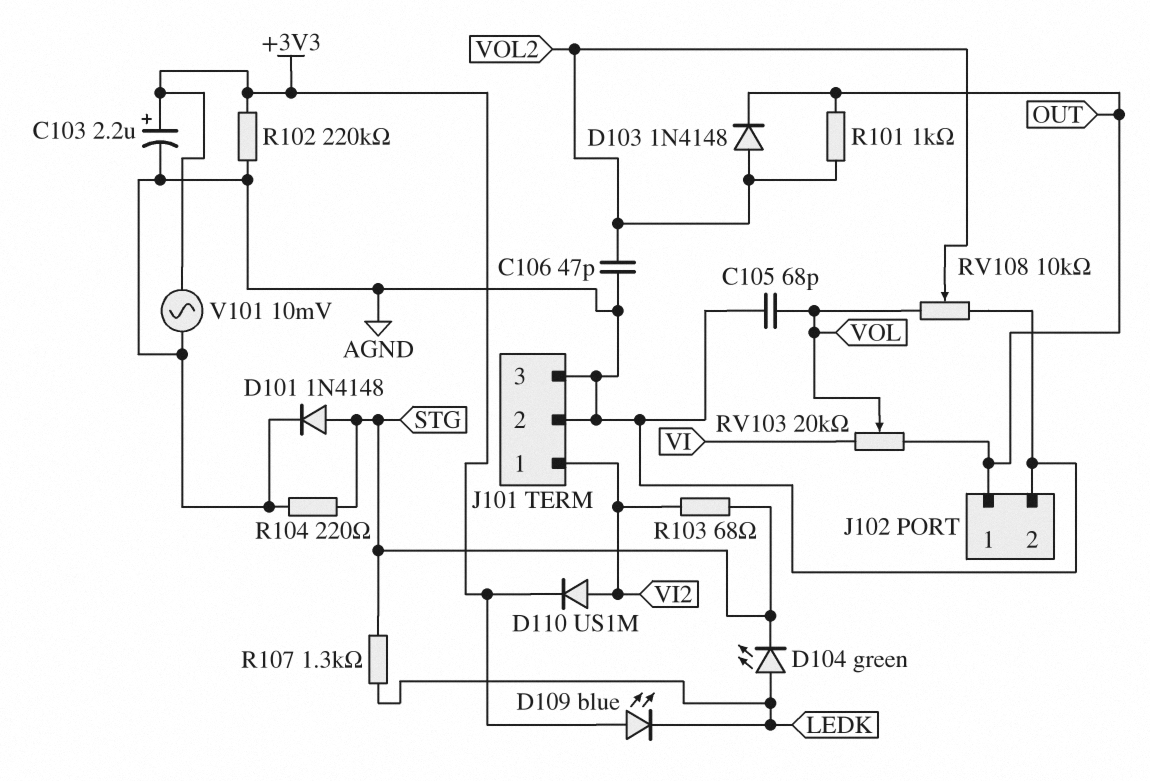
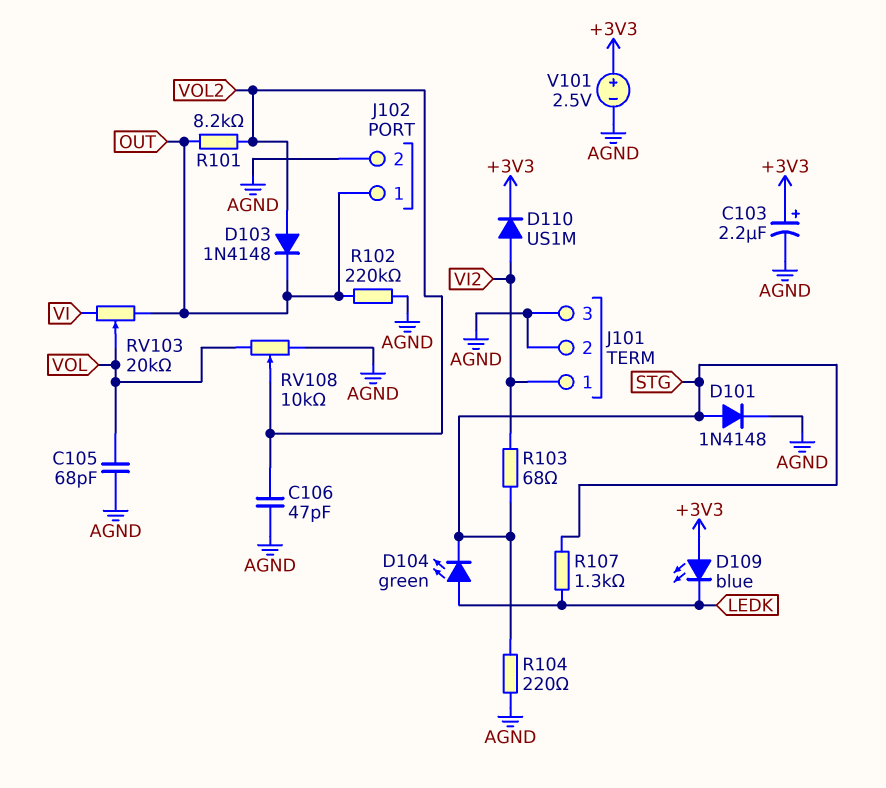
R101: 1k (OUT, VOL2) -> 8.2k (OUT, VOL2)
R102: 220k (+3V3, AGND) -> 220k (AGND, OUT)
V101: AC 10mV (+3V3, AGND) -> 2.5V (plus +3V3, minus AGND)

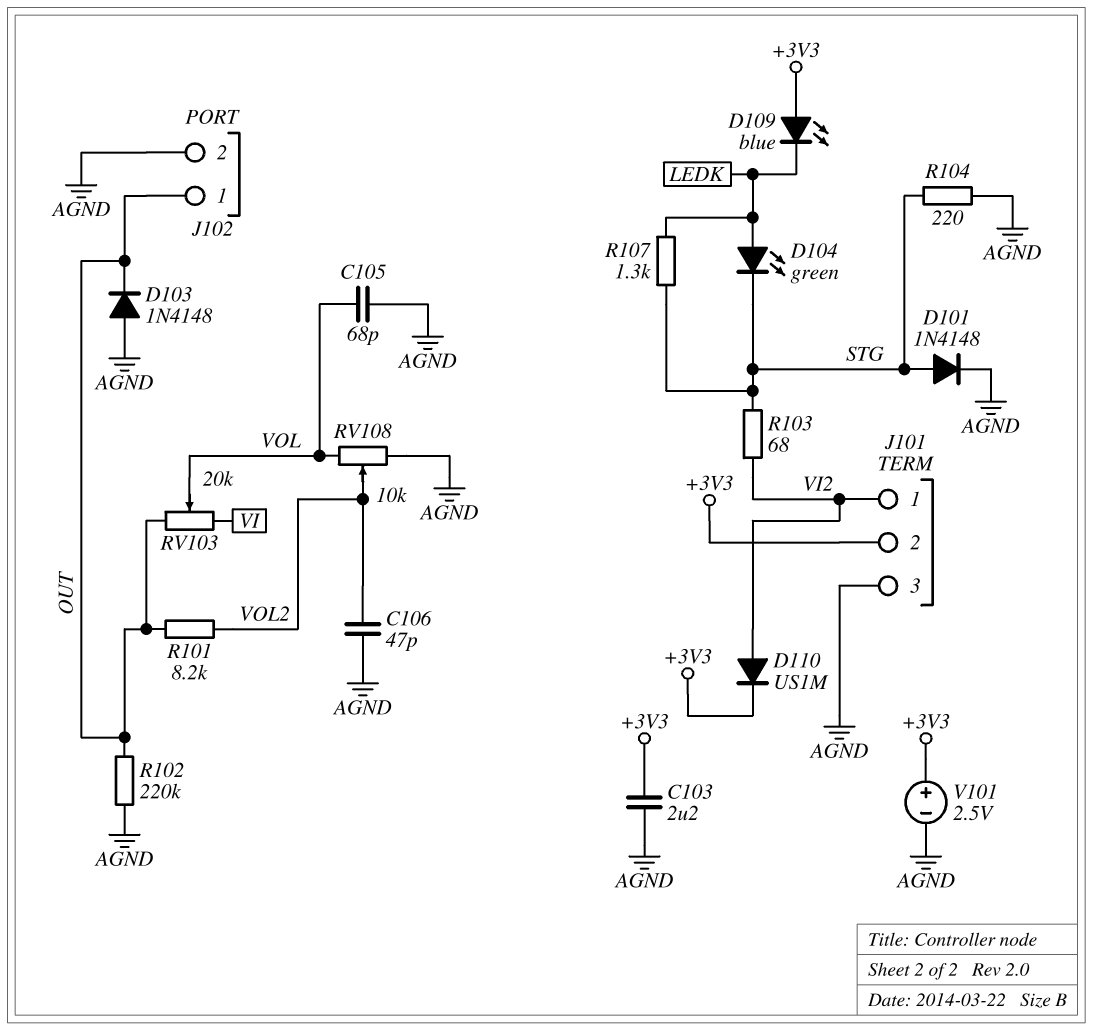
C103: 2.2uF (plus +3V3, minus AGND) -> 2.2uF (+3V3, AGND)
D103: diode 1N4148 (A VOL2, K OUT) -> diode 1N4148 (A AGND, K OUT)
J101 pin 2: AGND -> +3V3

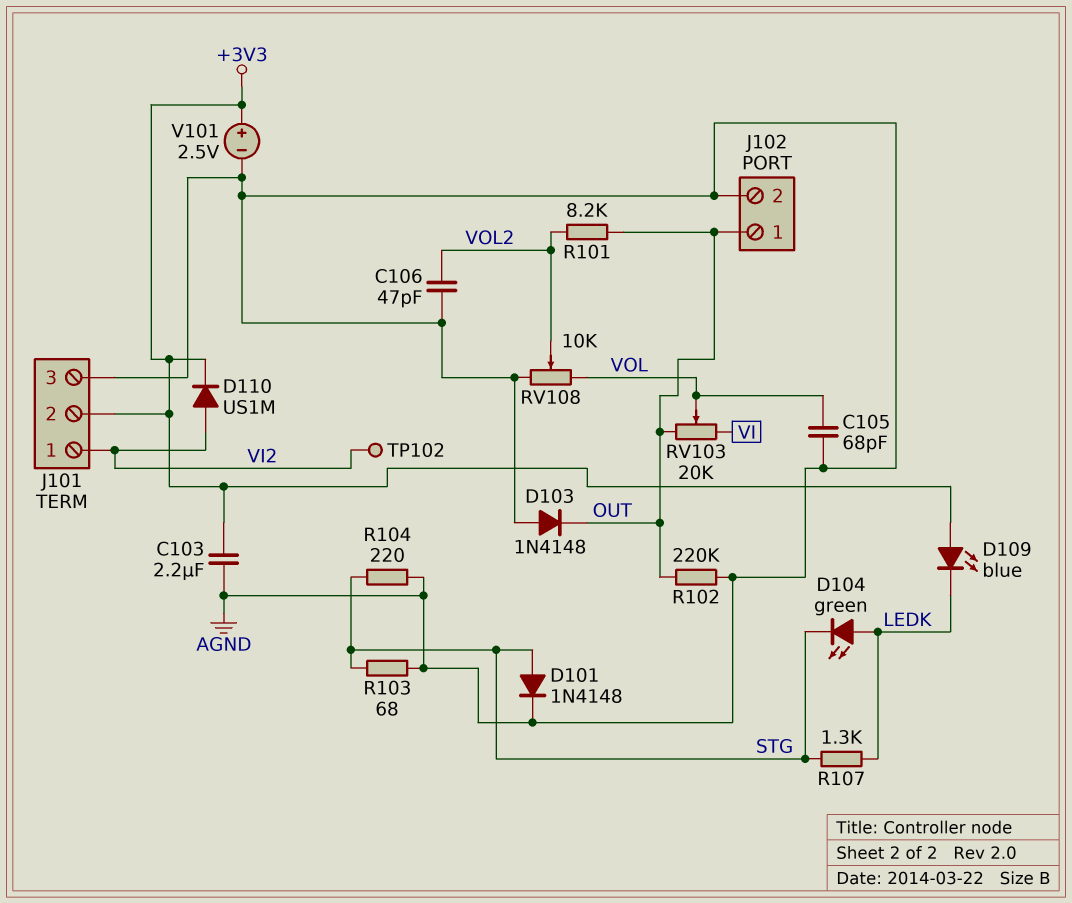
R103: 68 (STG, VI2) -> 68 (AGND, STG)
TP102: none -> test point (VI2)

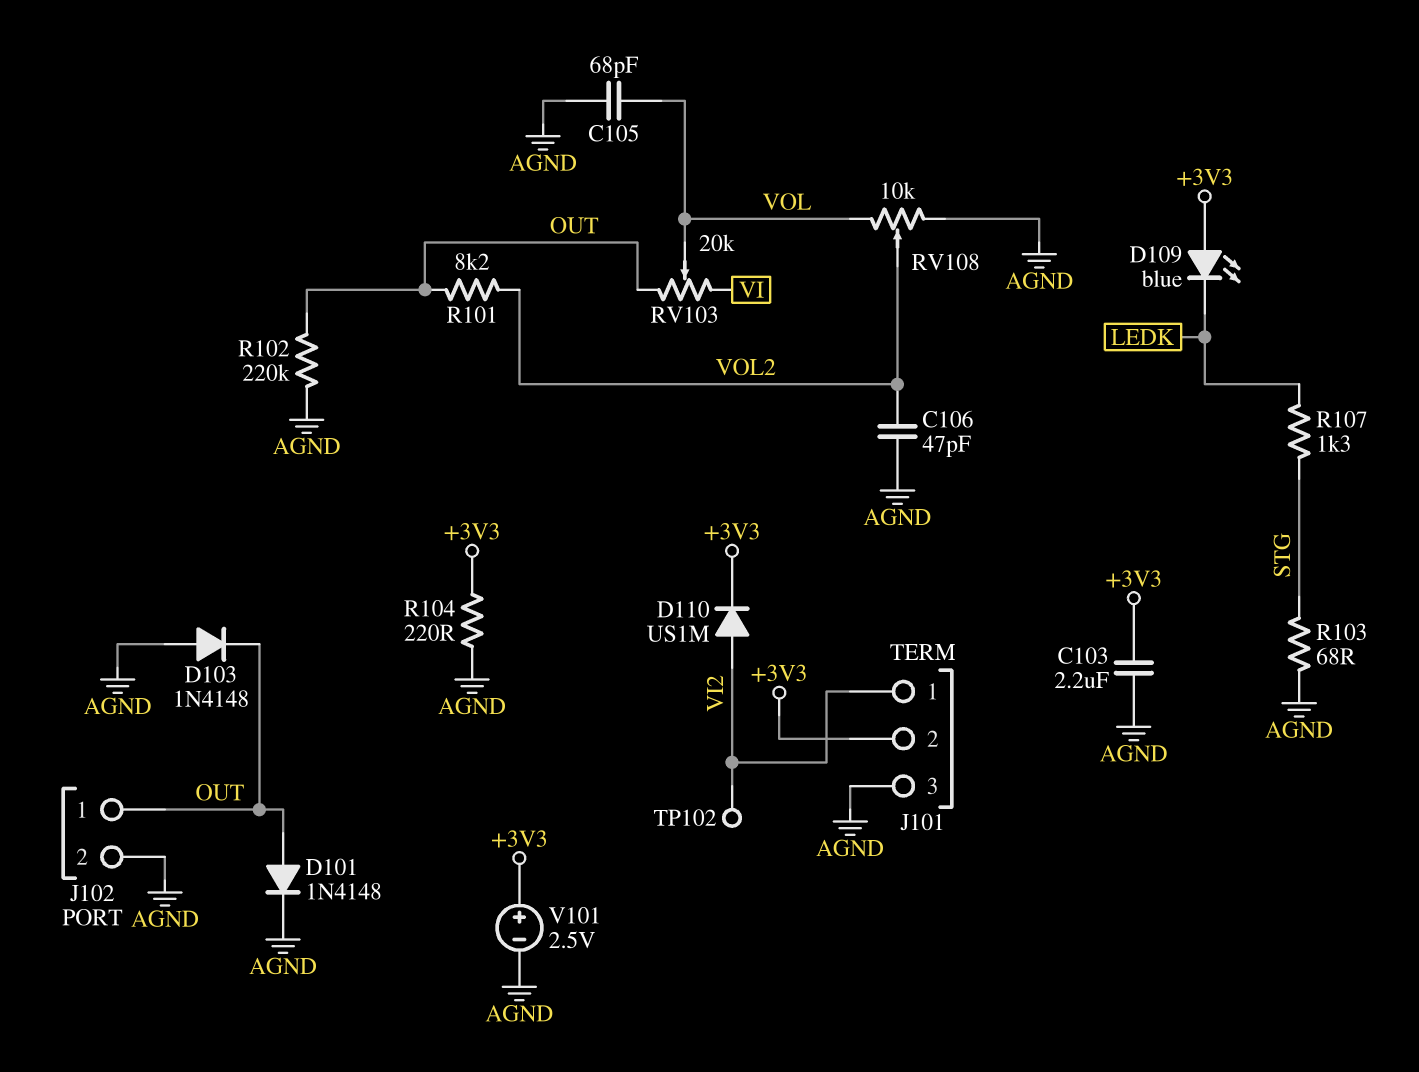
D101: diode 1N4148 (A STG, K AGND) -> diode 1N4148 (A OUT, K AGND)
D104: LED green (A LEDK, K STG) -> none
R104: 220 (AGND, STG) -> 220 (+3V3, AGND)

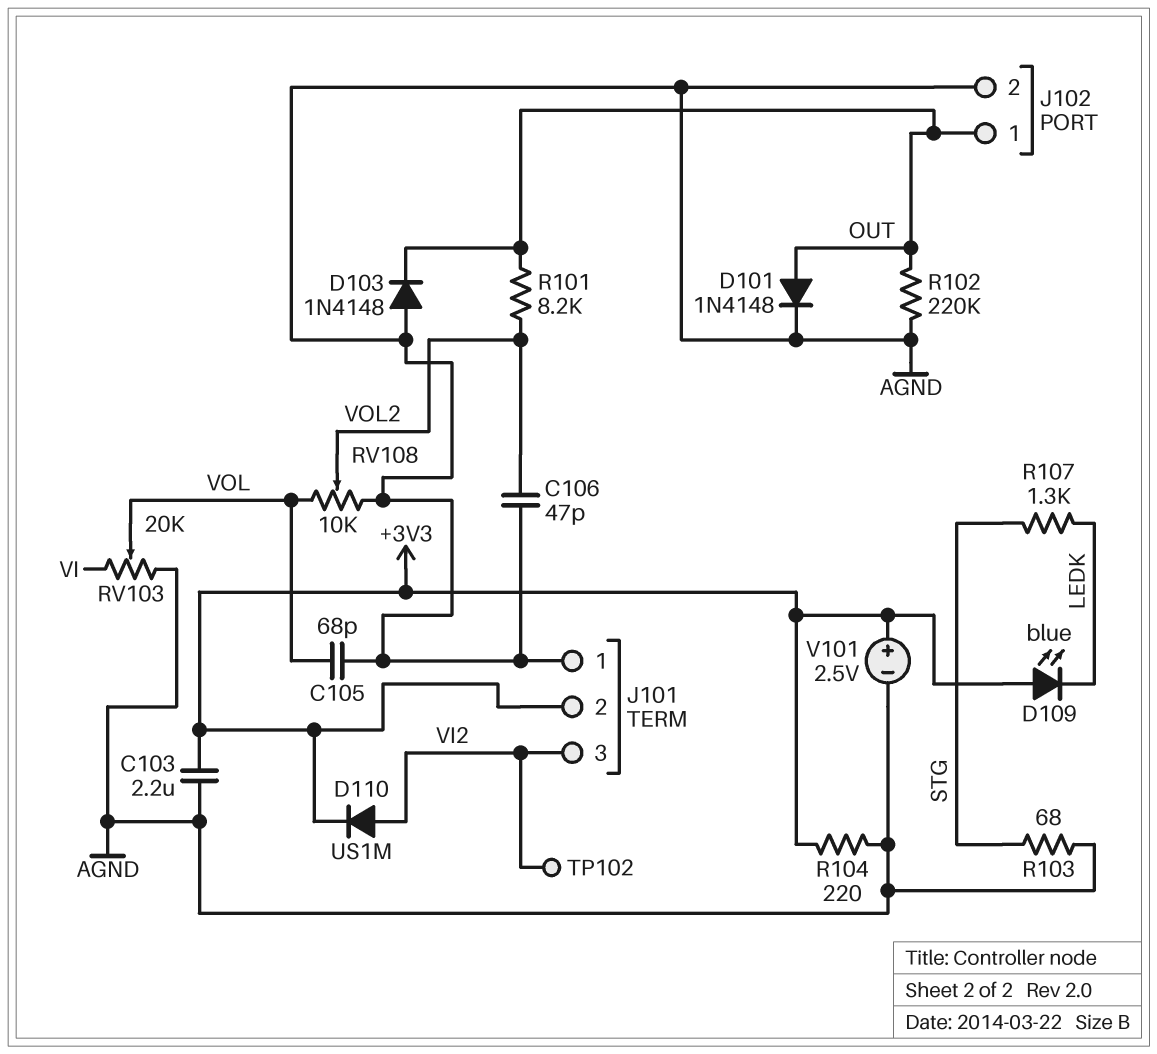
J101 pin 1: VI2 -> AGND
J101 pin 3: AGND -> VI2
RV103: 20k (OUT, VI, wiper VOL) -> 20k (AGND, VI, wiper VOL)

